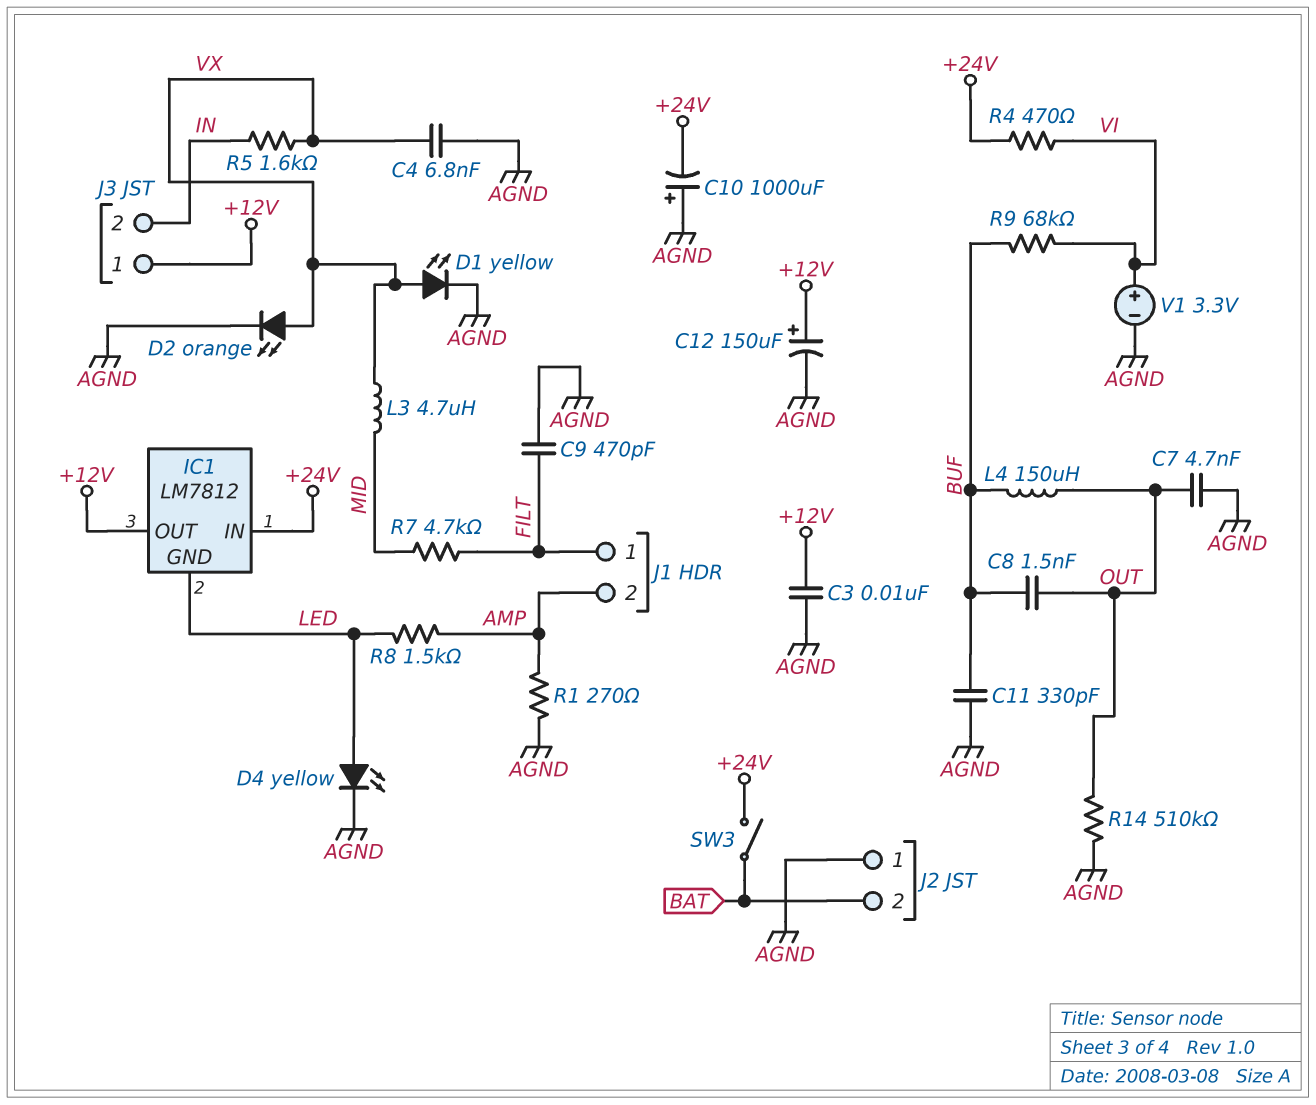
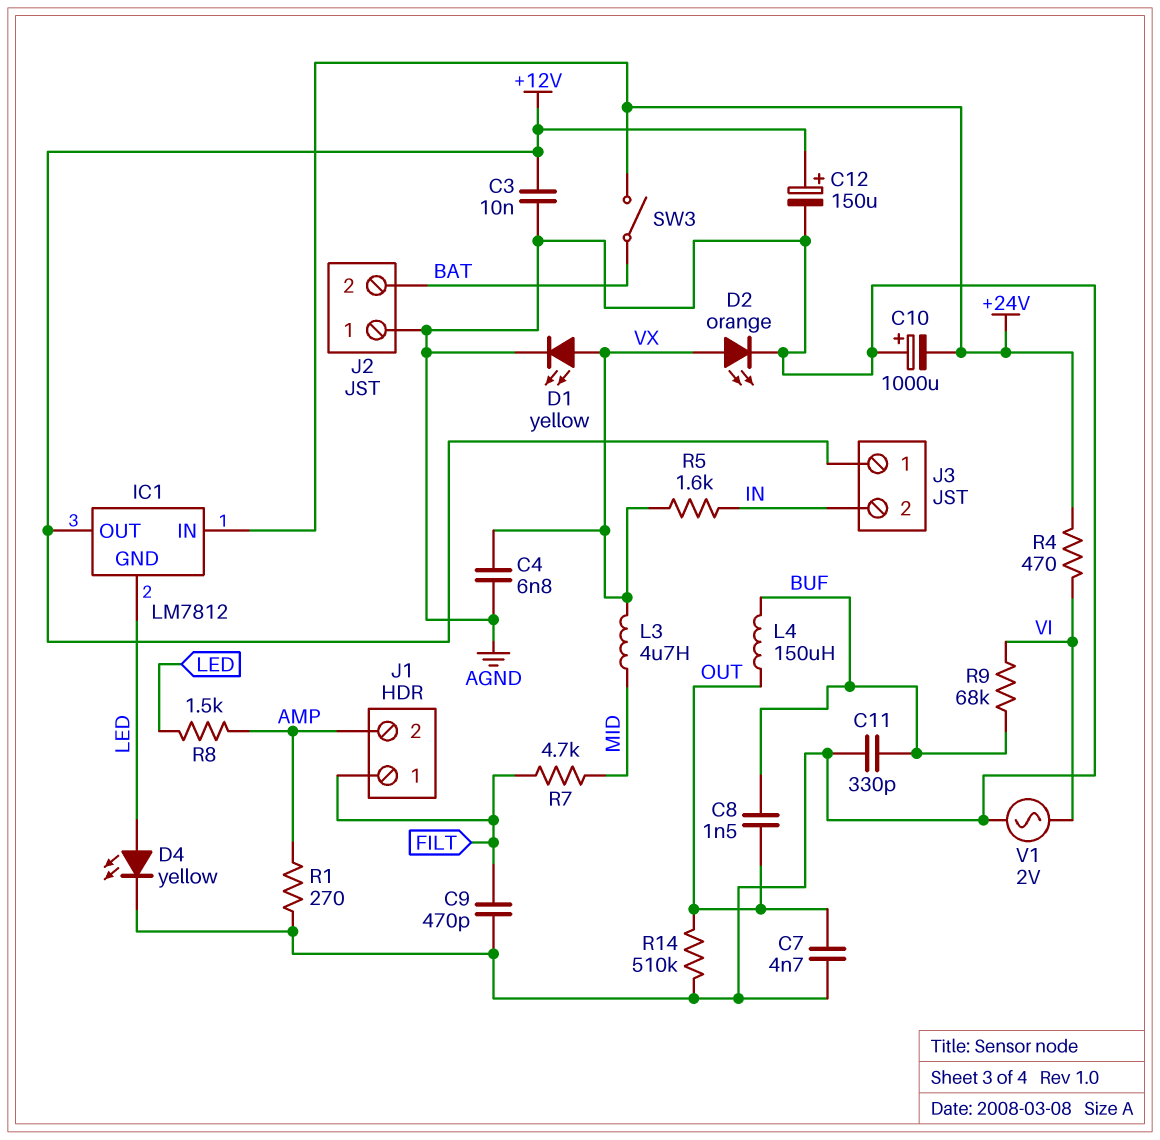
V1: 3.3V (plus VI, minus AGND) -> AC 2V (AGND, VI)

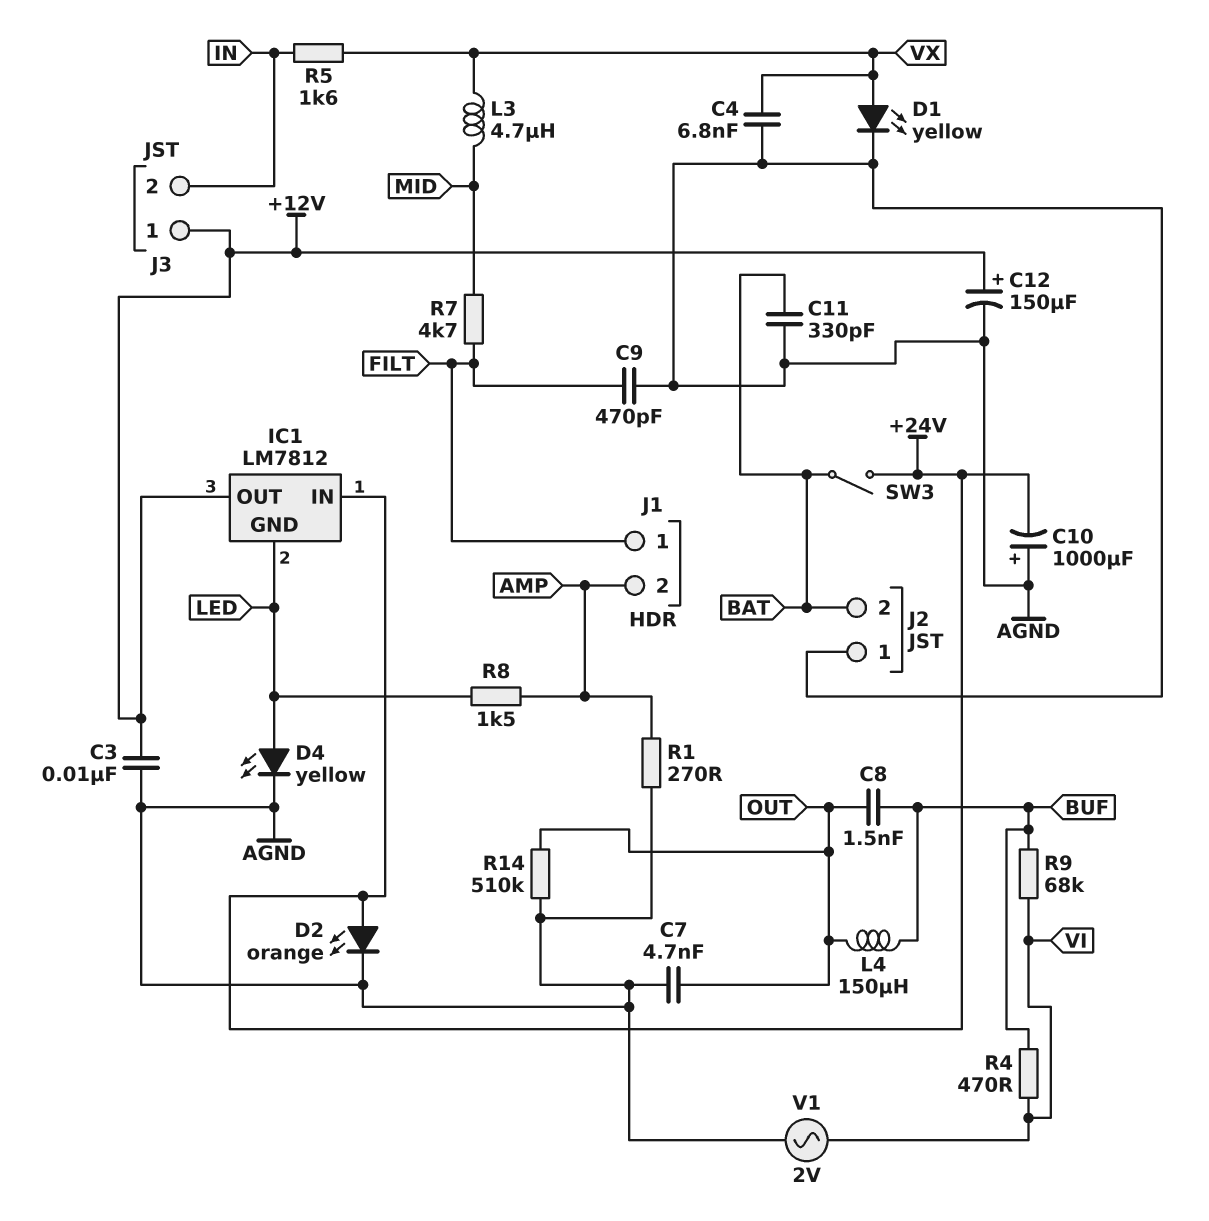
C11: 330pF (AGND, BUF) -> 330pF (AGND, BAT)
D2: LED orange (A VX, K AGND) -> LED orange (A +24V, K AGND)
R4: 470 (+24V, VI) -> 470 (BUF, VI)

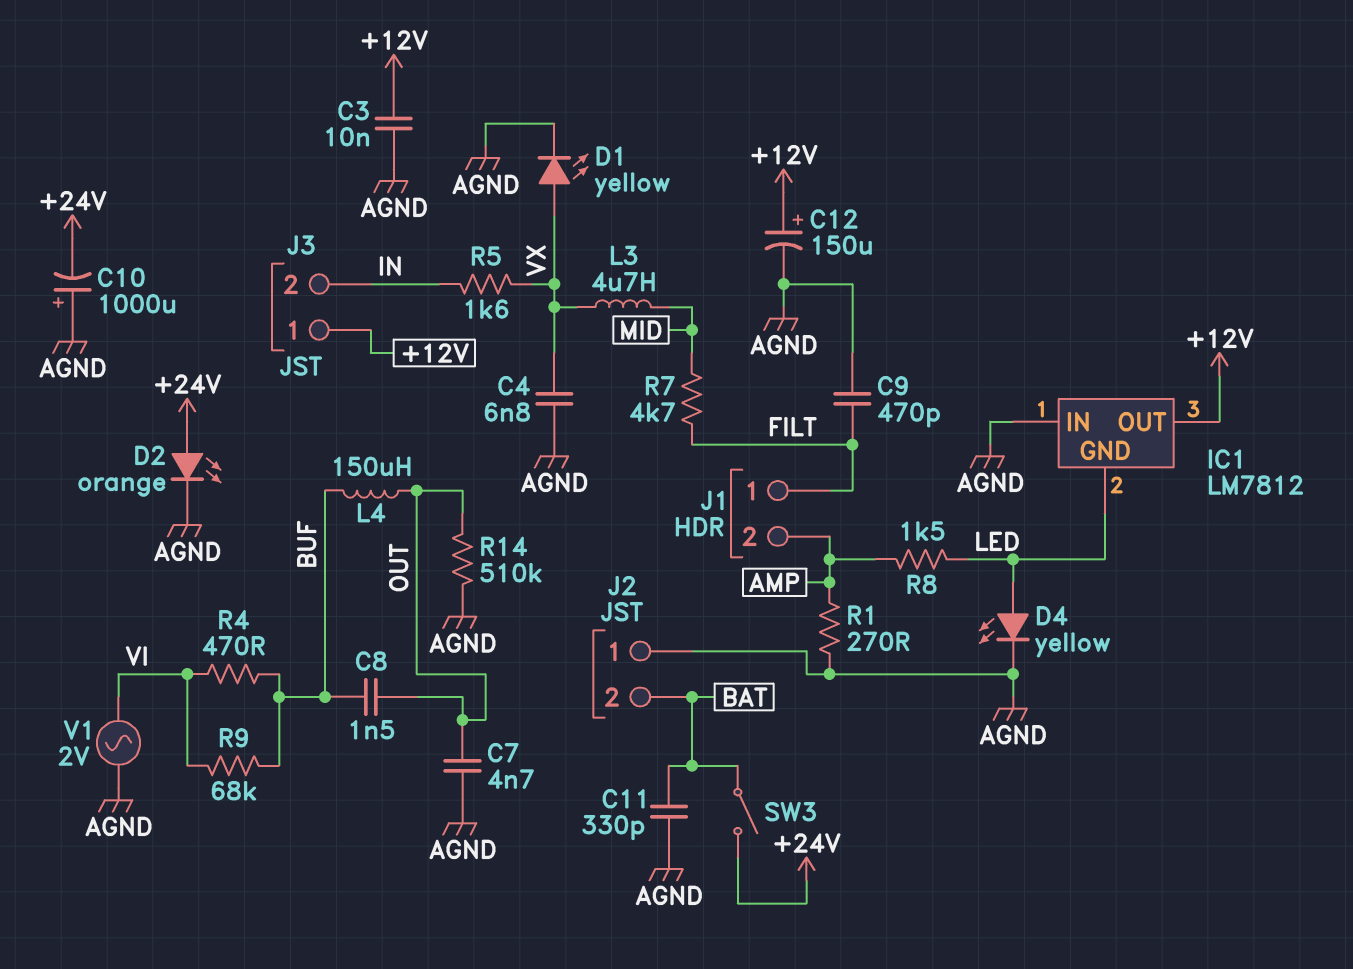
IC1 pin IN: +24V -> AGND

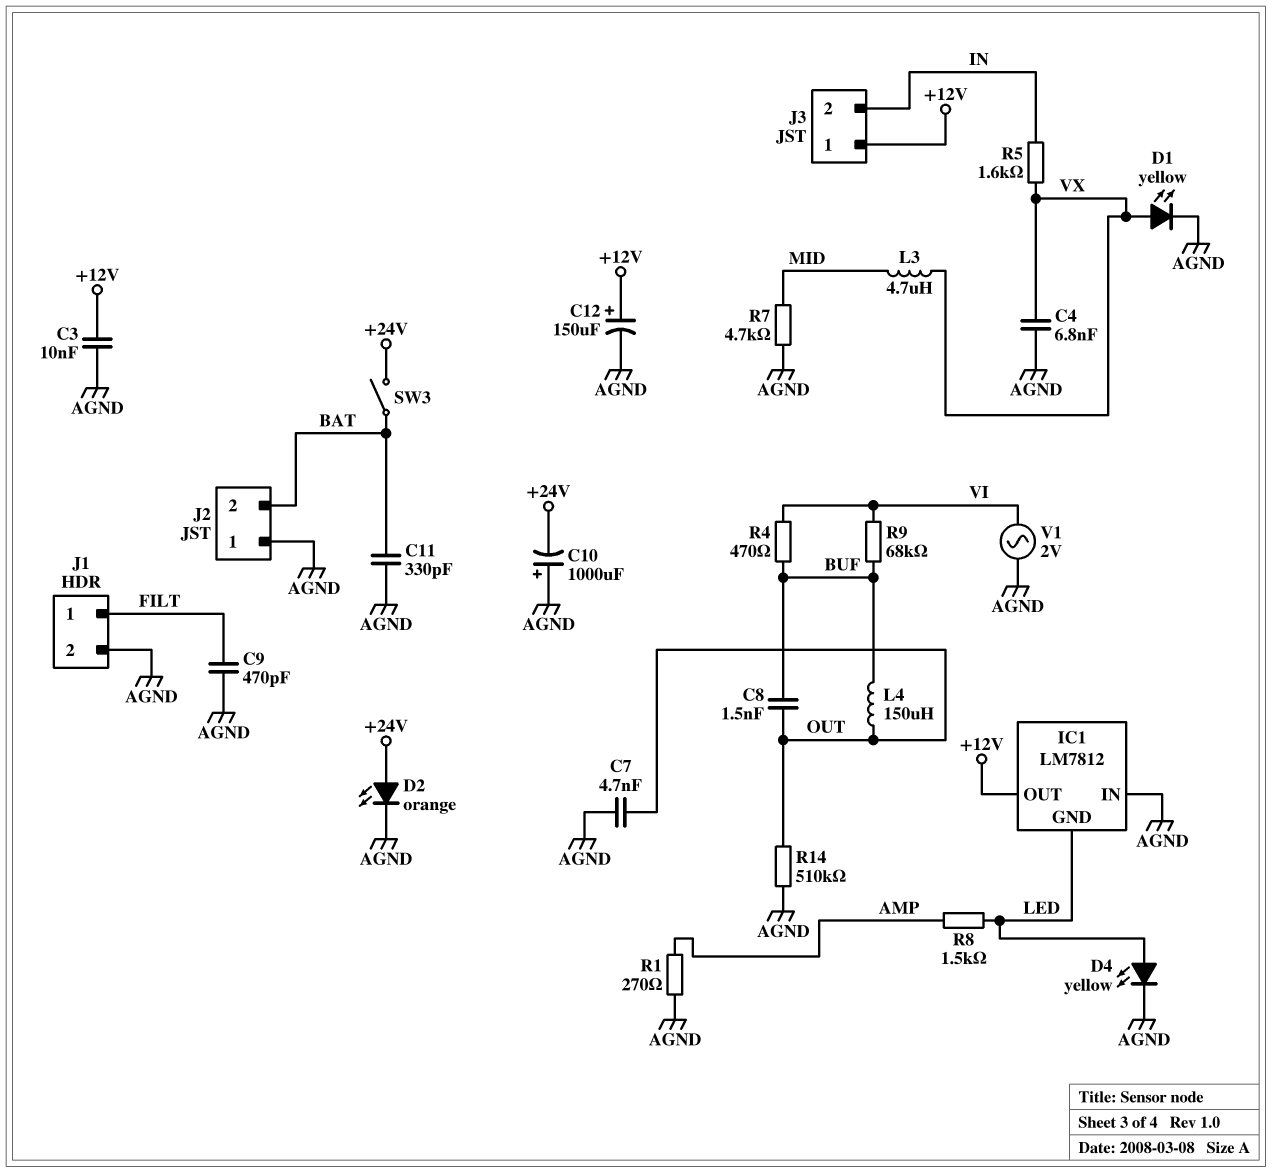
J1 pin 2: AMP -> AGND
R7: 4.7k (FILT, MID) -> 4.7k (AGND, MID)

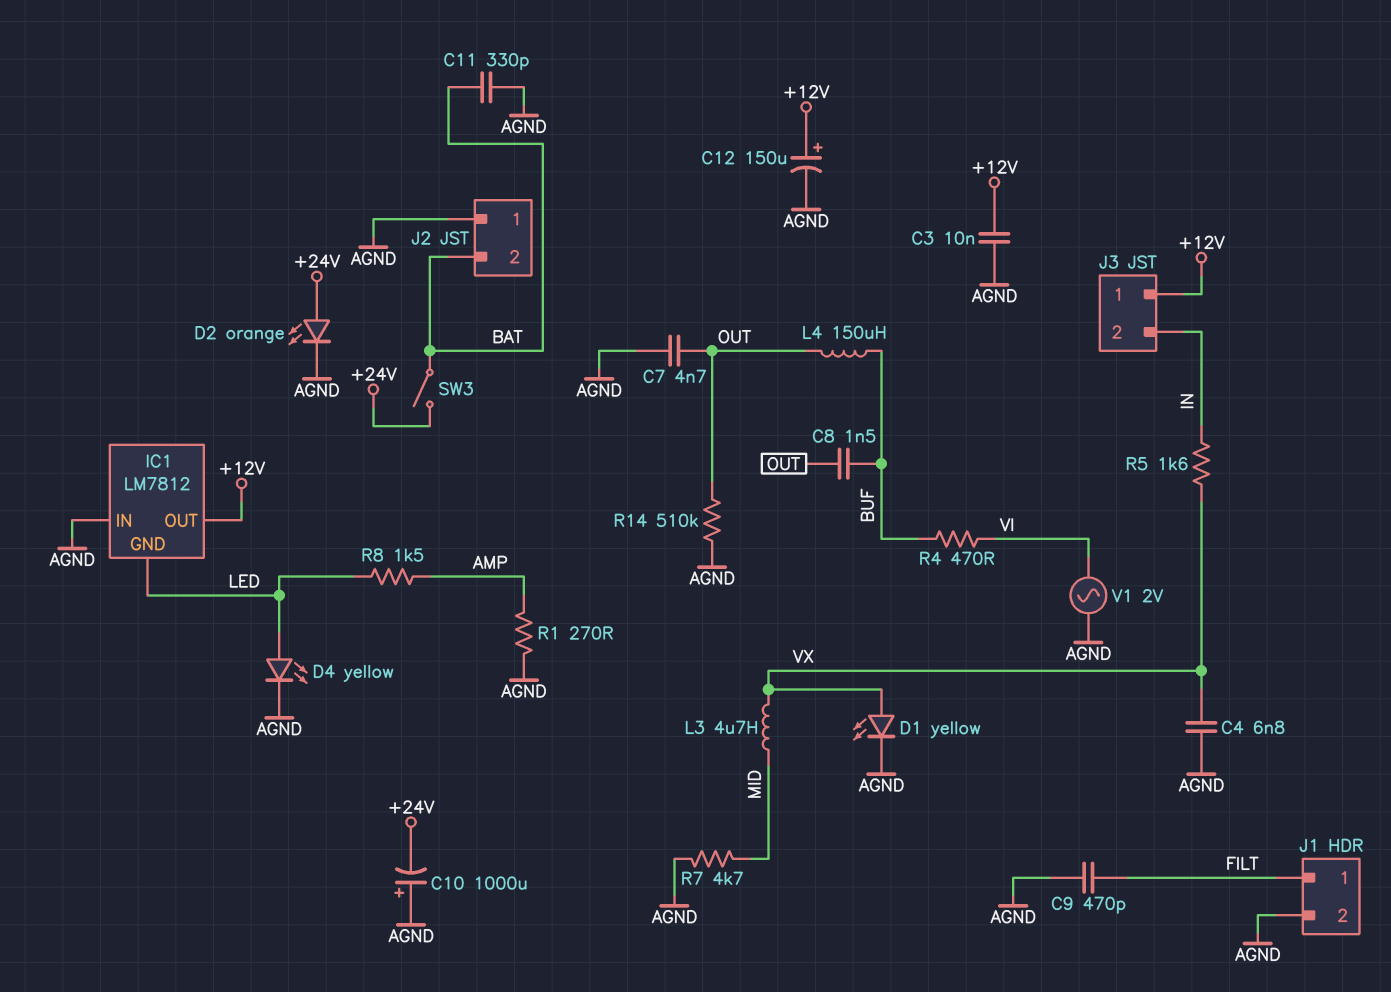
R9: 68k (BUF, VI) -> none

